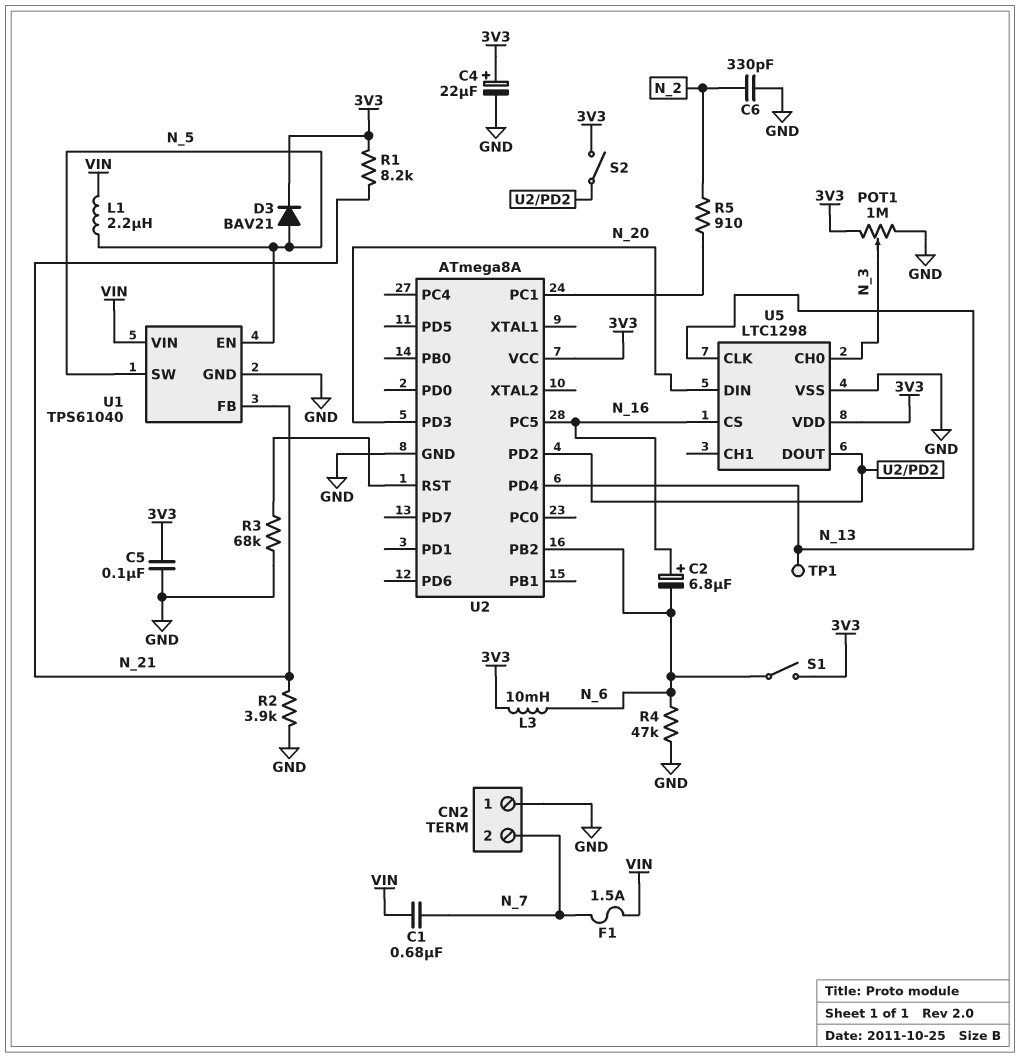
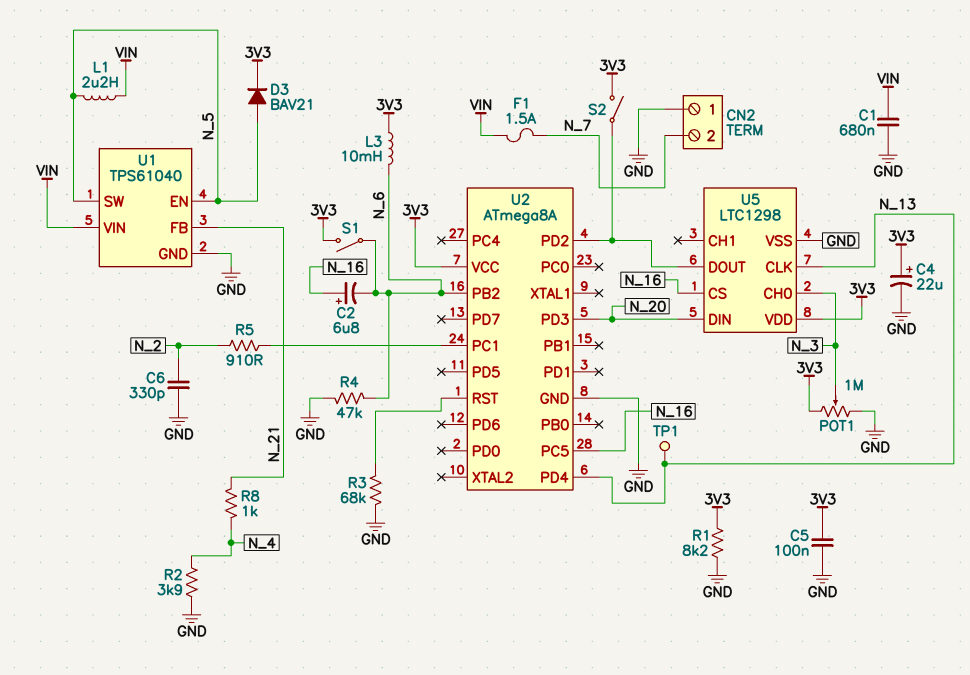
C1: 680nF (N_7, VIN) -> 680nF (GND, VIN)
R1: 8.2k (3V3, N_21) -> 8.2k (3V3, GND)
R2: 3.9k (GND, N_21) -> 3.9k (GND, N_4)
R8: none -> 1k (N_4, N_21)

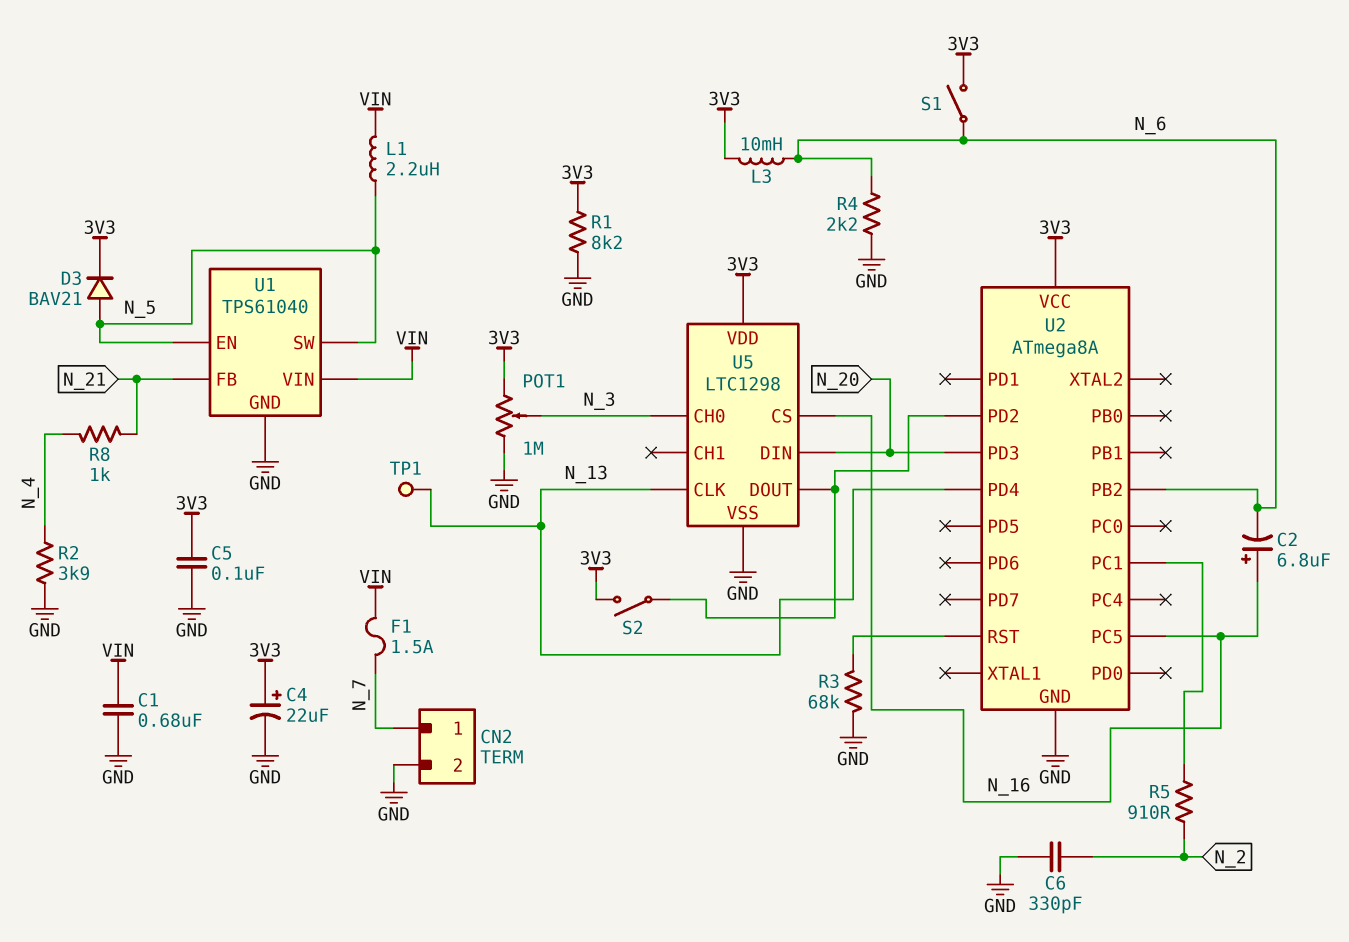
CN2 pin 1: GND -> N_7
CN2 pin 2: N_7 -> GND
R4: 47k (GND, N_6) -> 2.2k (GND, N_6)

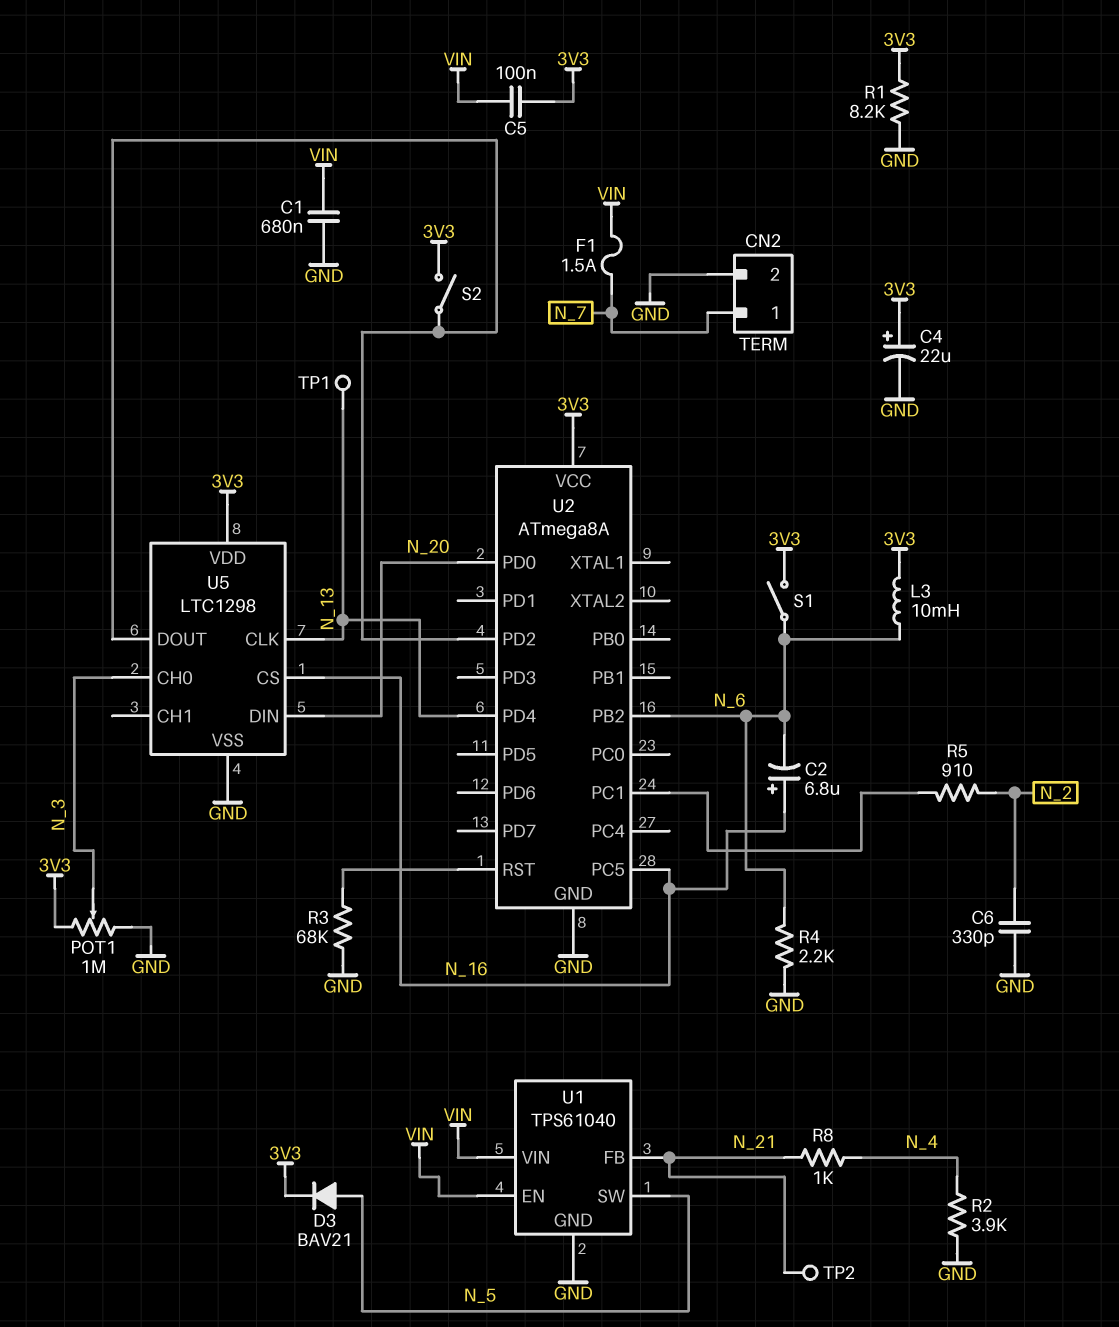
C5: 100nF (3V3, GND) -> 100nF (3V3, VIN)
L1: 2.2uH (N_5, VIN) -> none
TP2: none -> test point (N_21)
U1 pin EN: N_5 -> VIN
U2 pin PD0: none -> N_20
U2 pin PD3: N_20 -> none

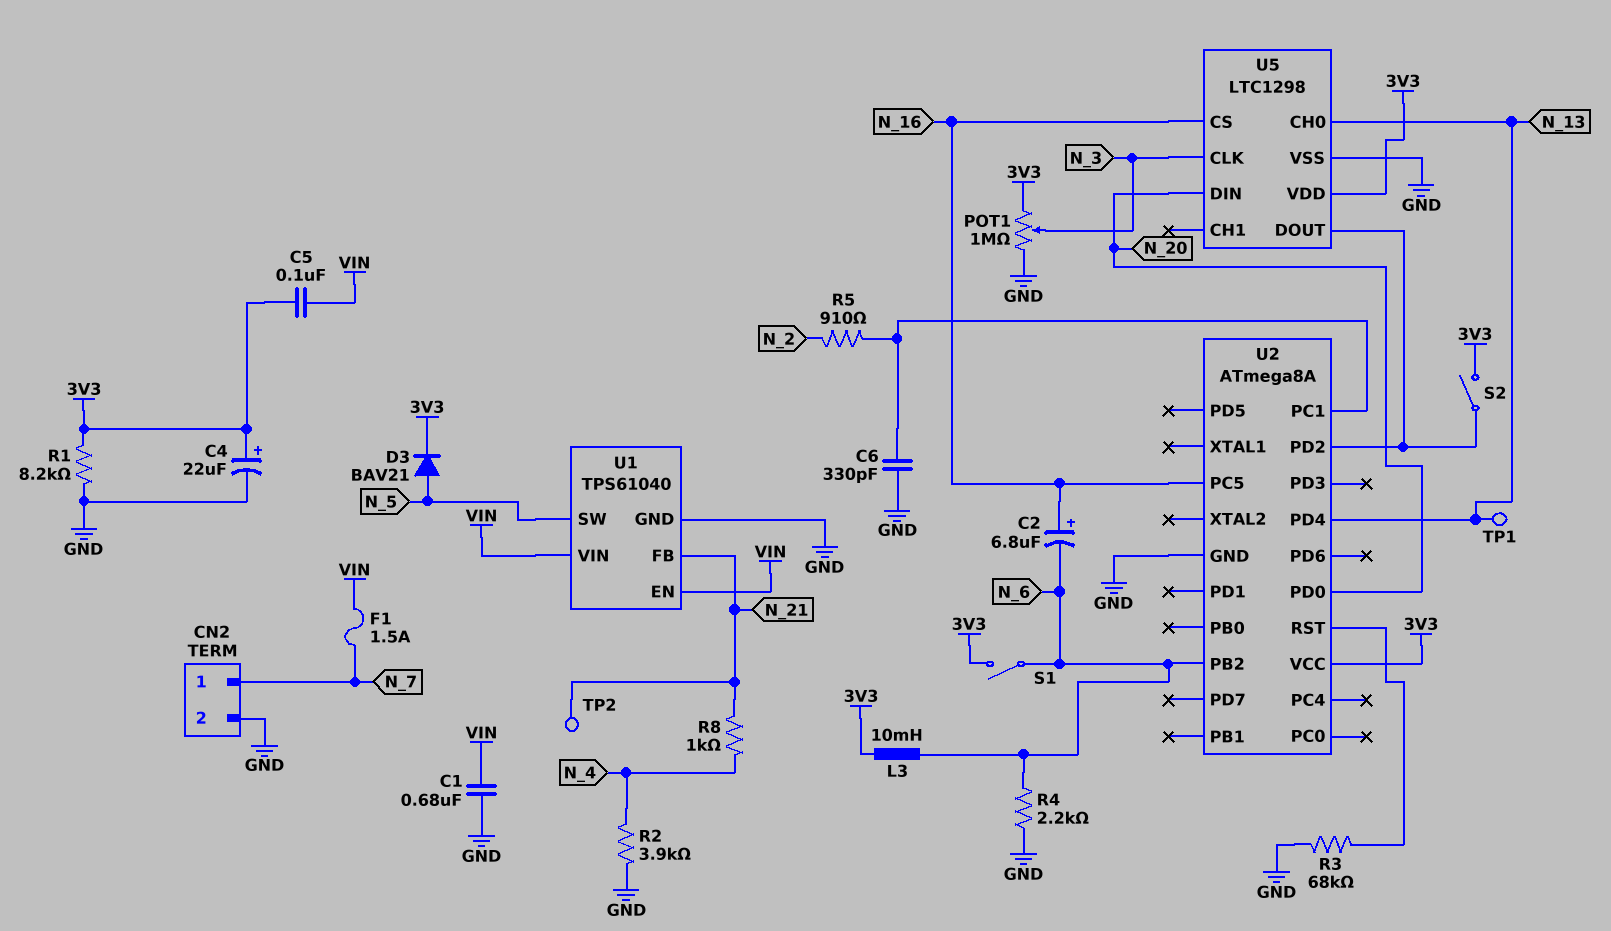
C6: 330pF (GND, N_2) -> 330pF (GND, U2/PC1)
U5 pin CH0: N_3 -> N_13
U5 pin CLK: N_13 -> N_3

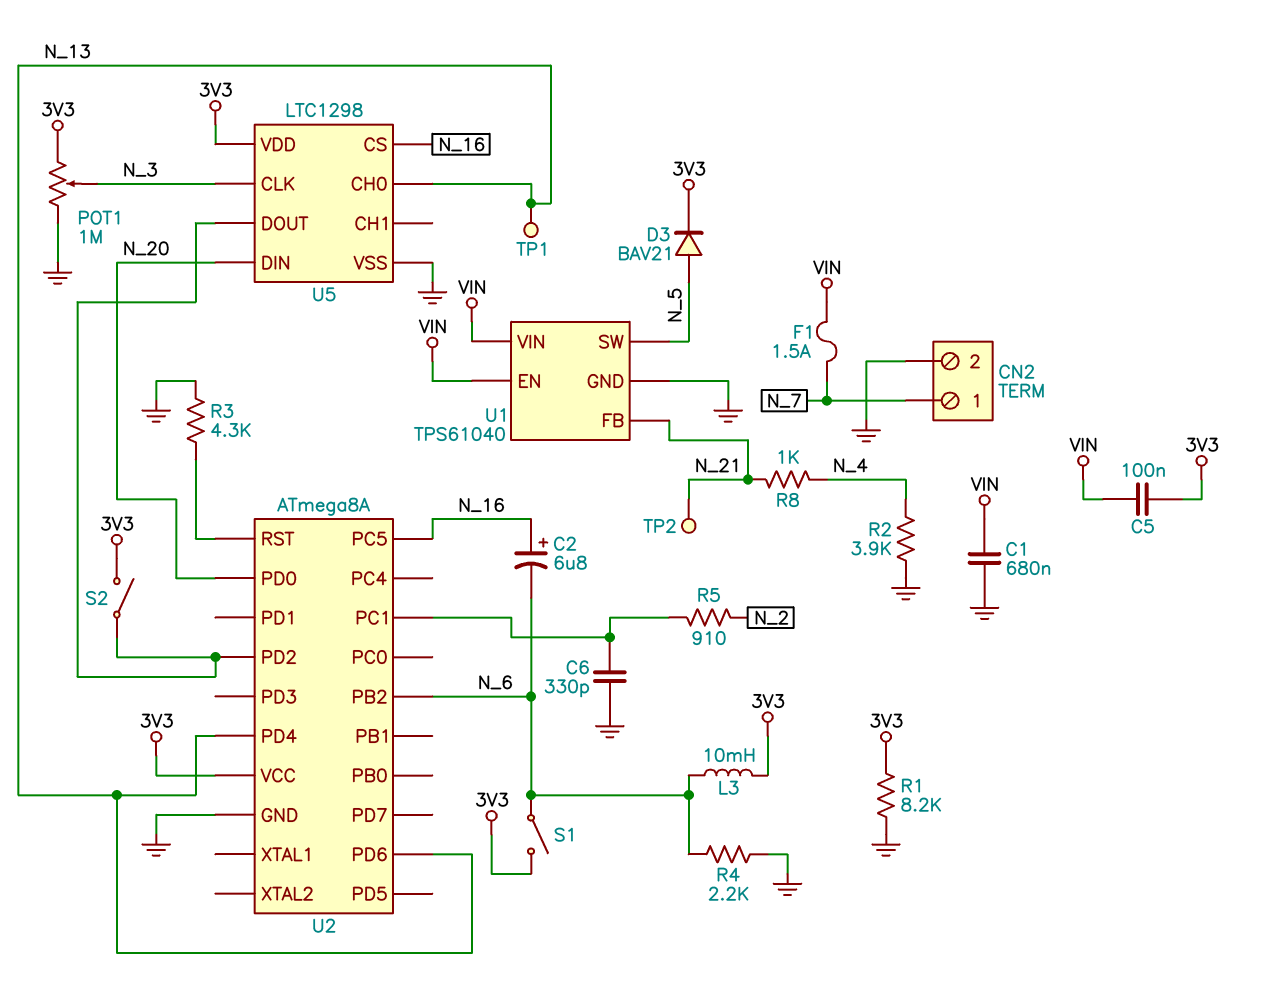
C4: 22uF (plus 3V3, minus GND) -> none
R3: 68k (GND, U2/RST) -> 4.3k (GND, U2/RST)
U2 pin PD6: none -> N_13

